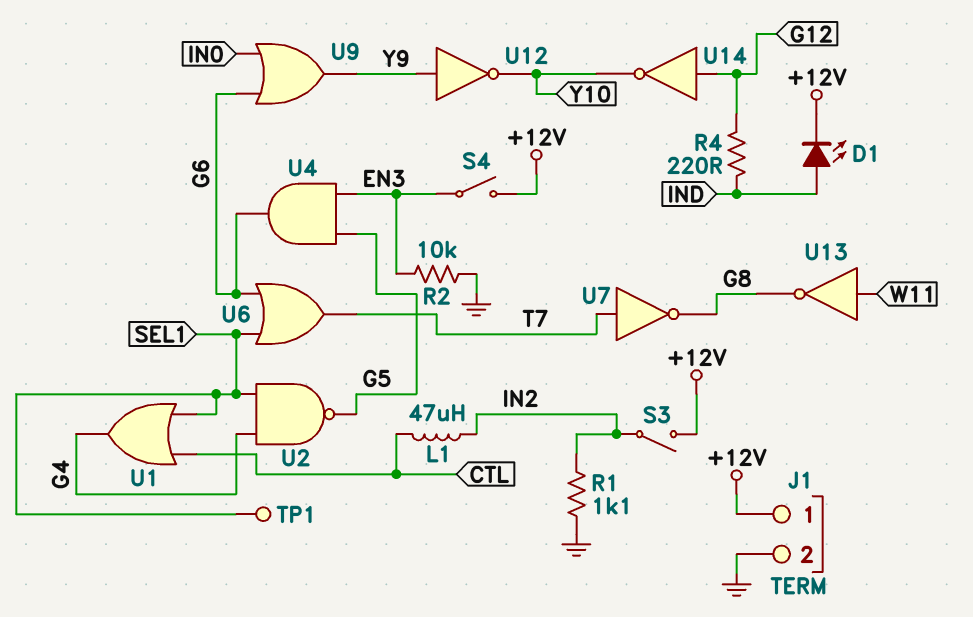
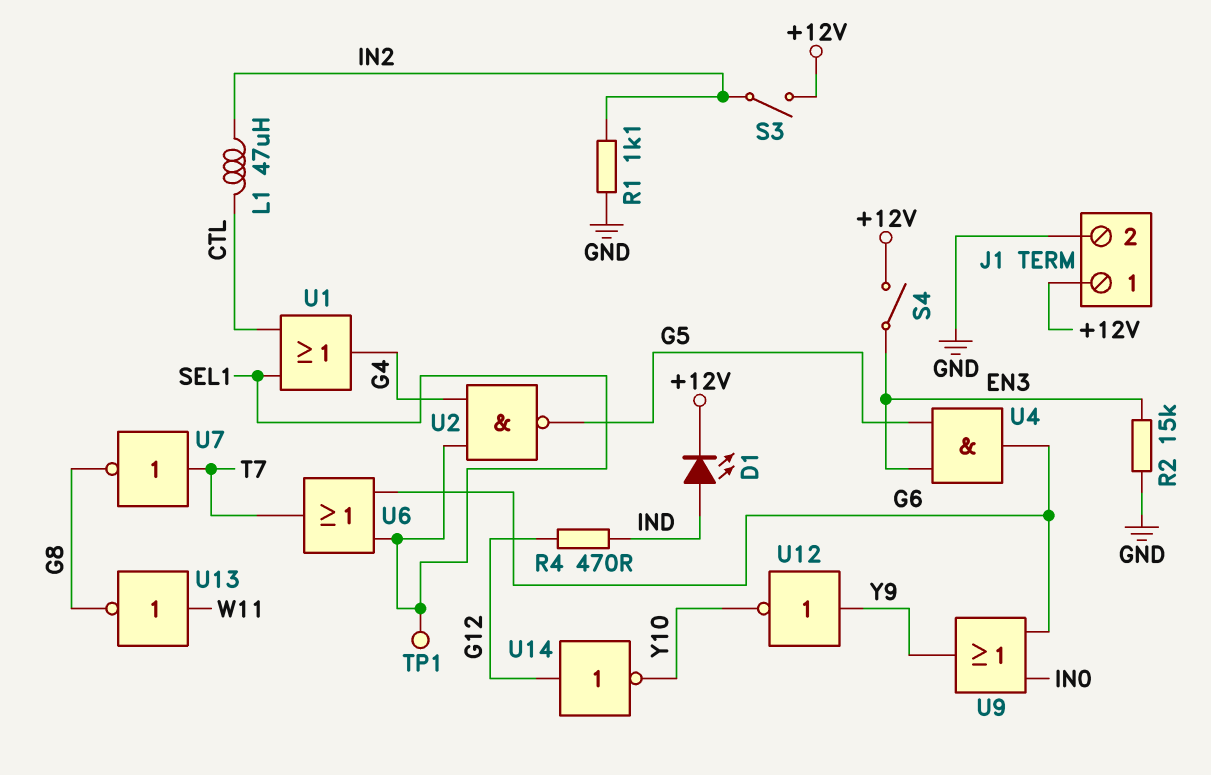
R2: 10k (EN3, GND) -> 15k (EN3, GND)
R4: 220 (G12, IND) -> 470 (G12, IND)

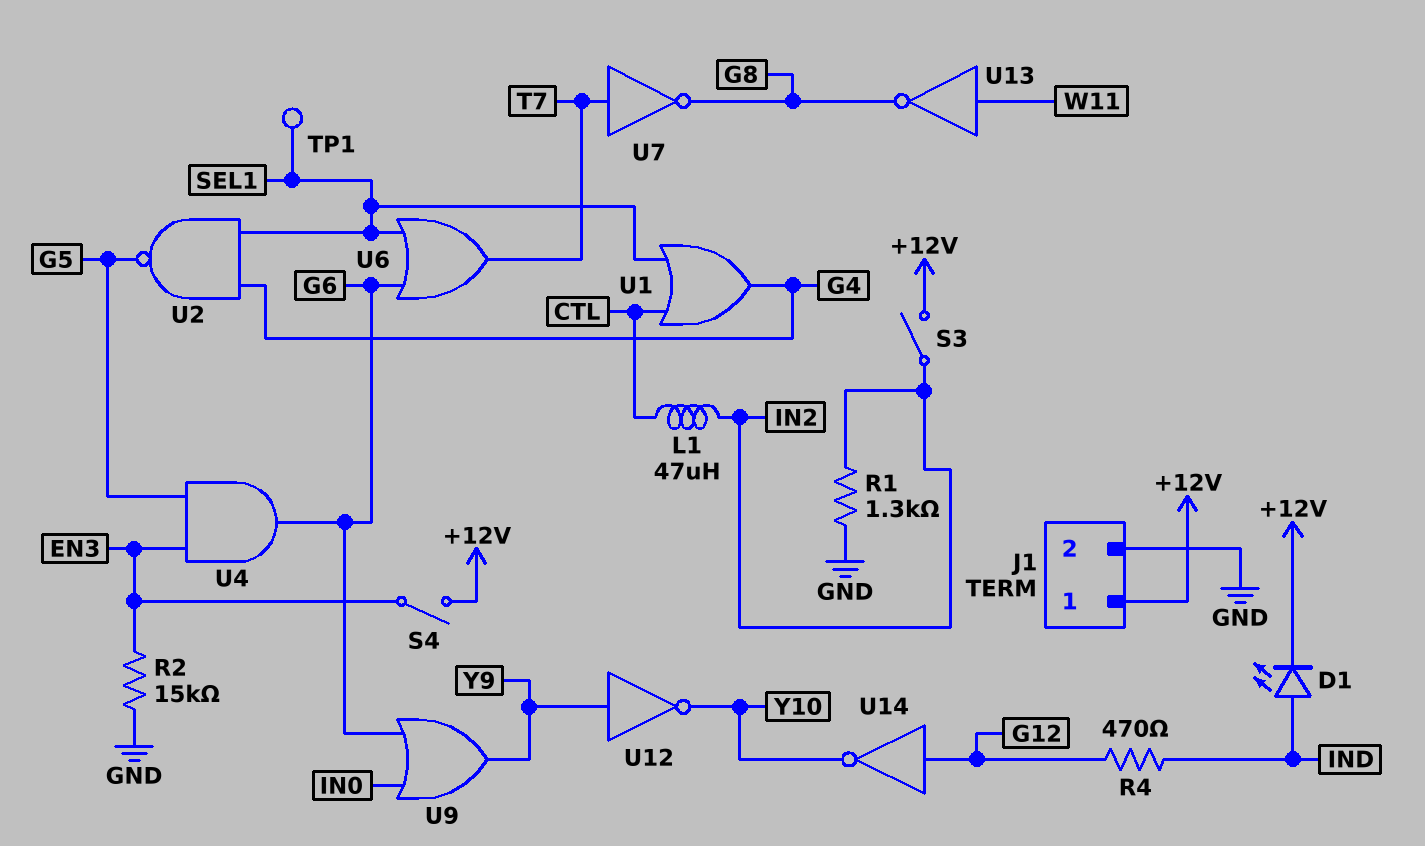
R1: 1.1k (GND, IN2) -> 1.3k (GND, IN2)

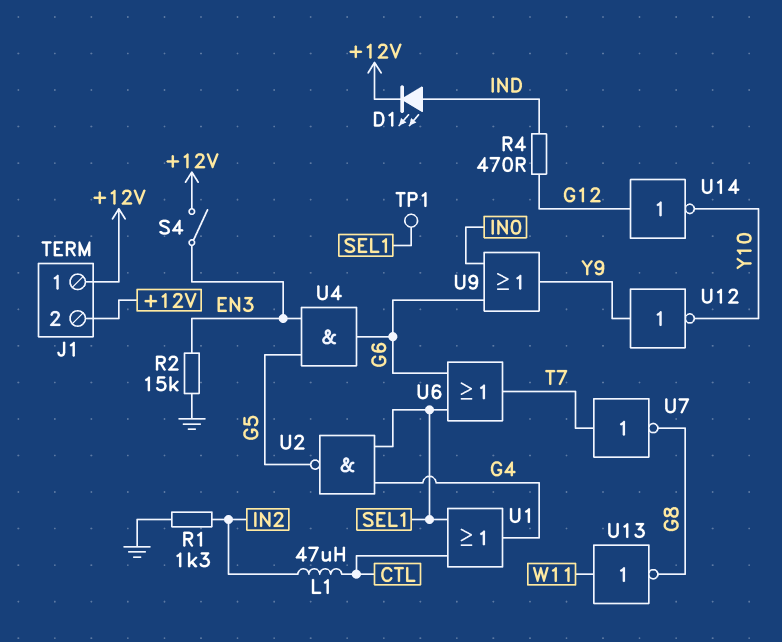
J1 pin 2: GND -> +12V
S3: switch (+12V, IN2) -> none

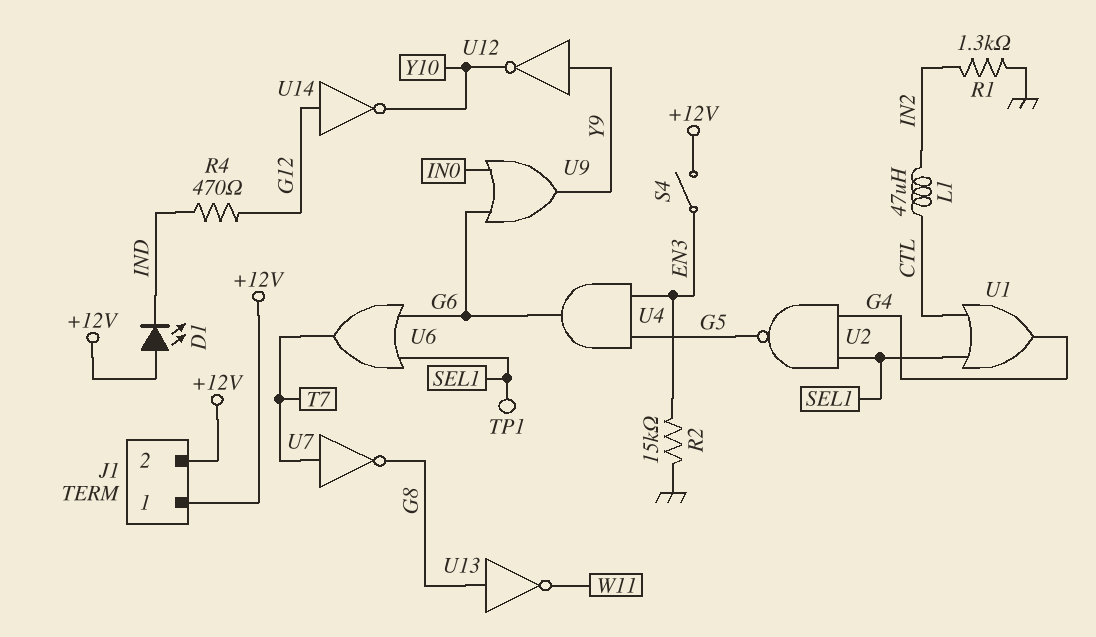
D1: LED (A IND, K +12V) -> LED (A +12V, K IND)
U13: NOT (in W11, out G8) -> NOT (in G8, out W11)

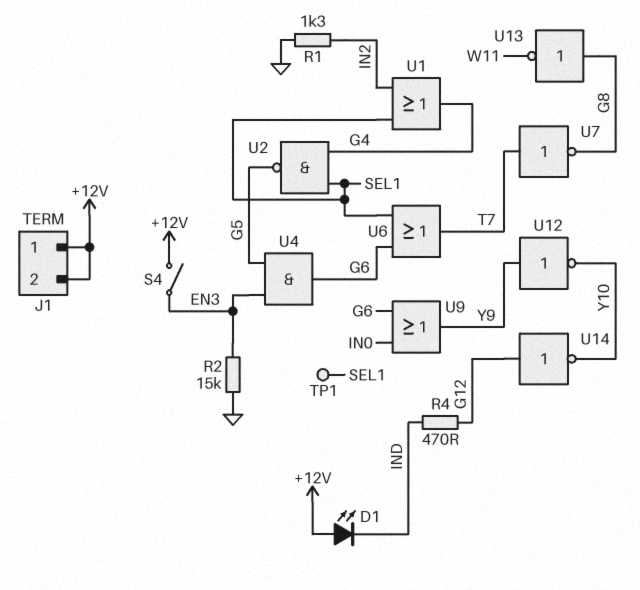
L1: 47uH (CTL, IN2) -> none
U1: OR (in CTL, in SEL1, out G4) -> OR (in IN2, in SEL1, out G4)

